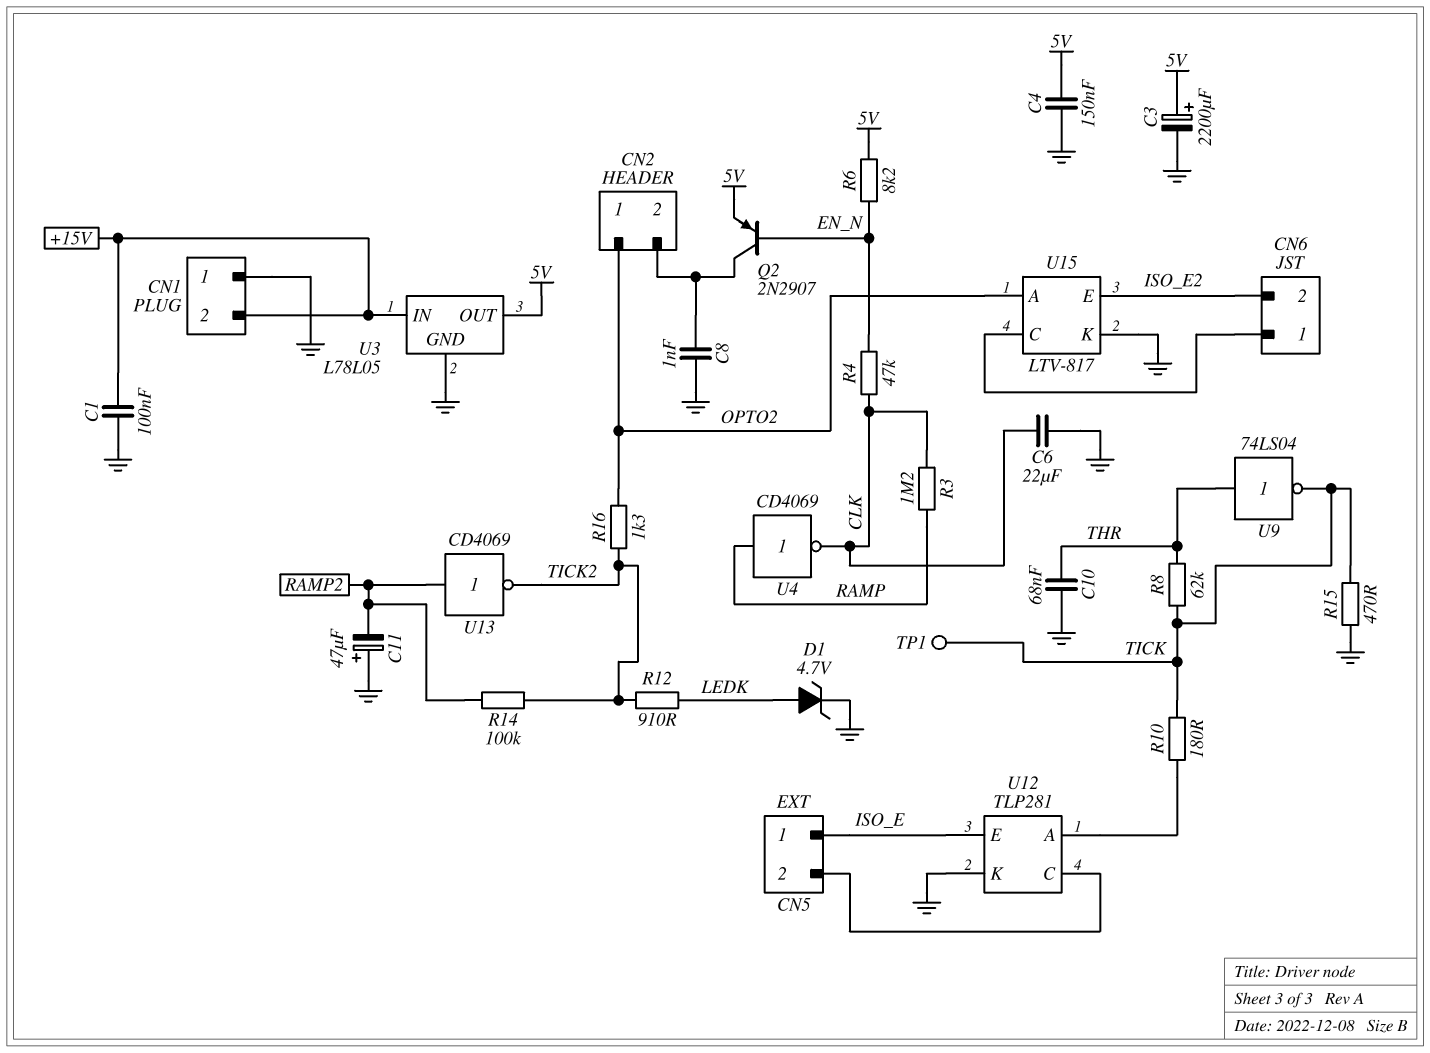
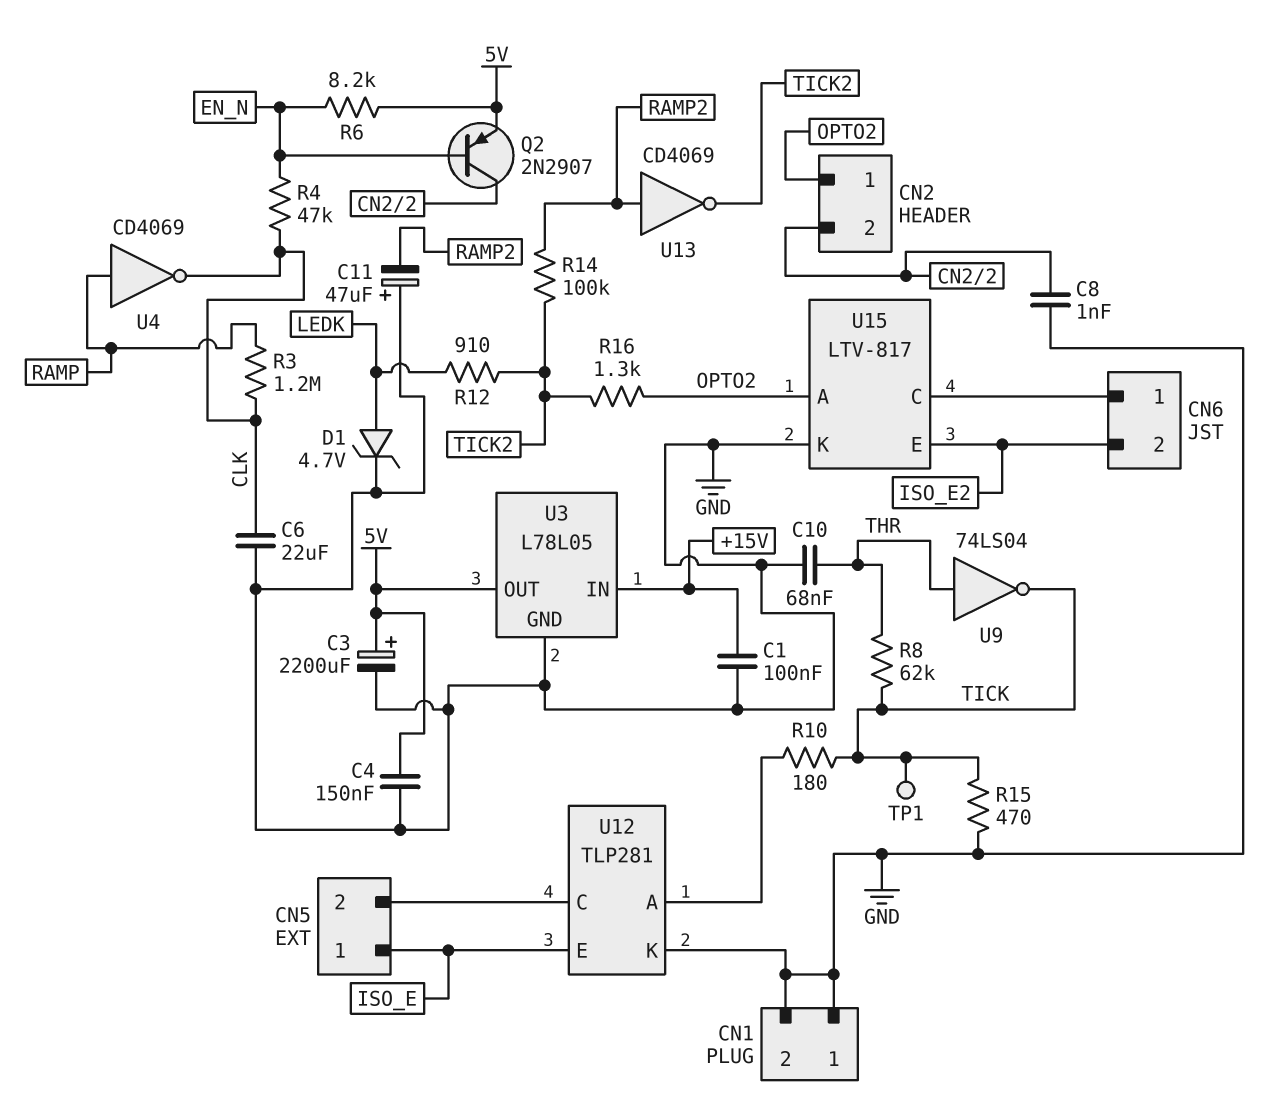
CN1 pin 2: +15V -> GND

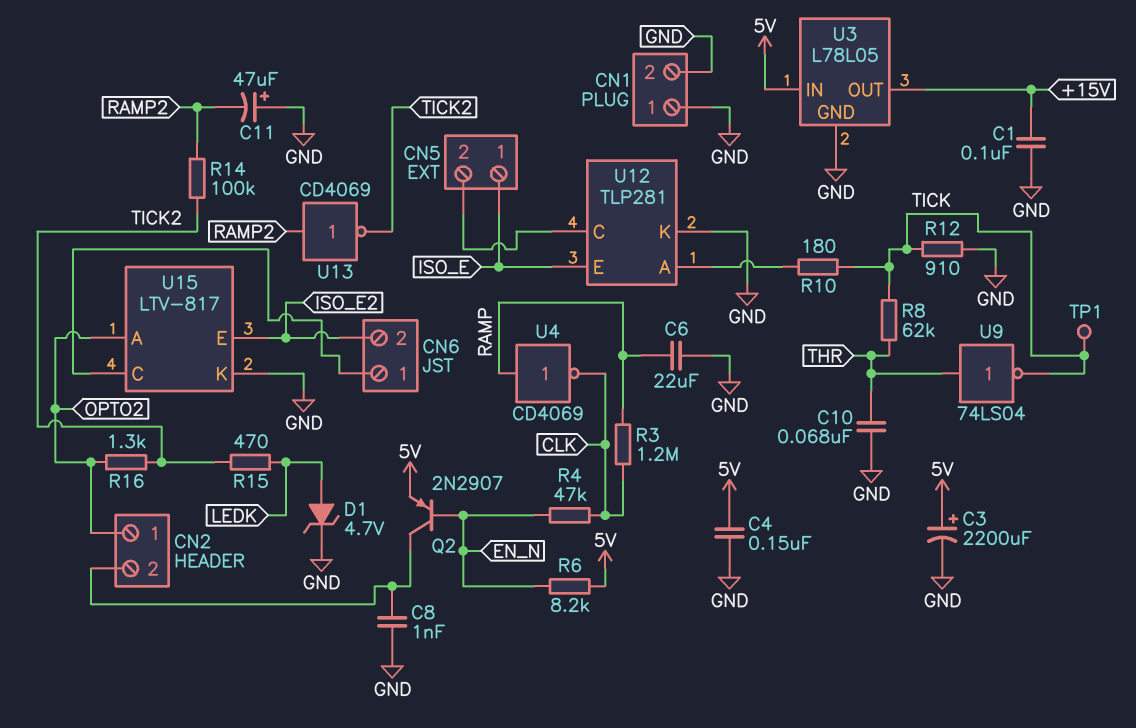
C6: 22uF (CLK, GND) -> 22uF (GND, RAMP)
R12: 910 (LEDK, TICK2) -> 910 (GND, TICK)
R15: 470 (GND, TICK) -> 470 (LEDK, TICK2)
U3 pin IN: +15V -> 5V
U3 pin OUT: 5V -> +15V

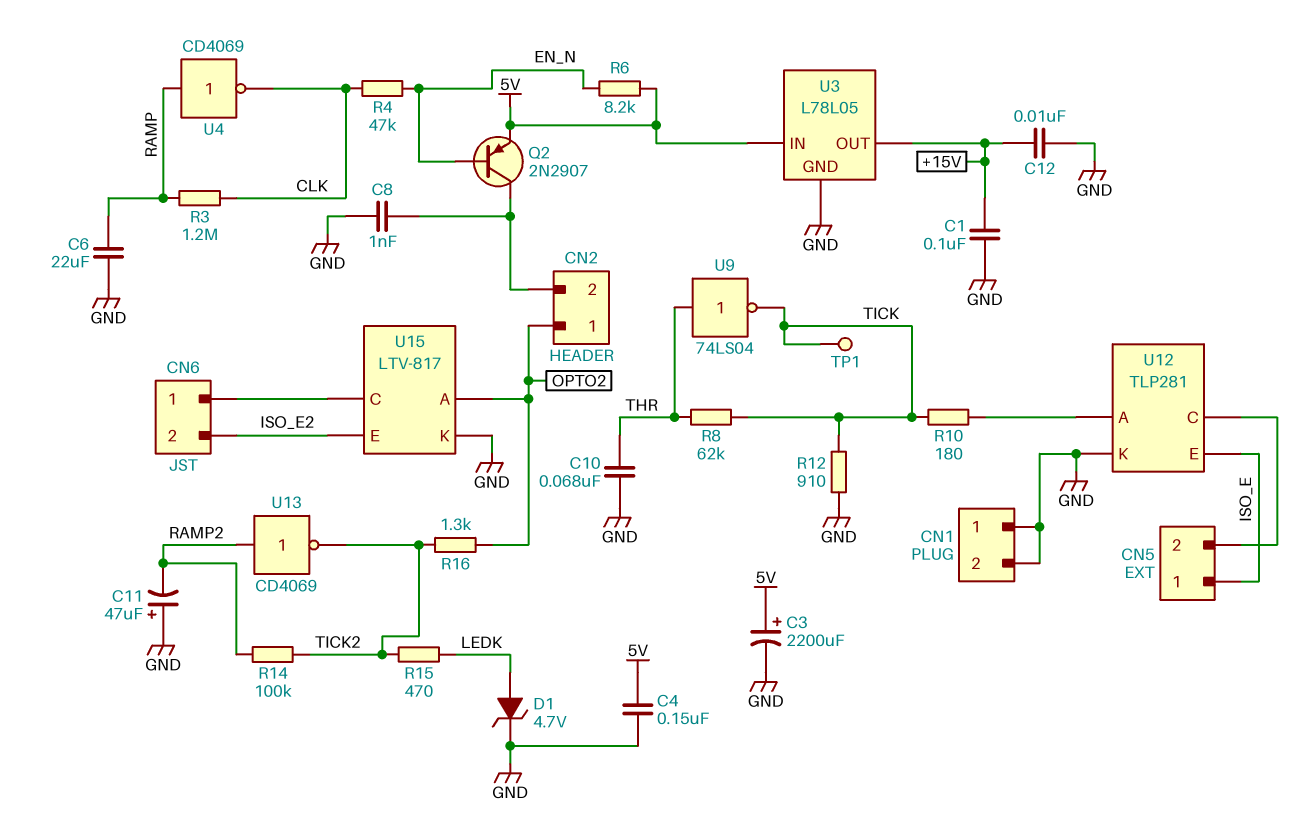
C12: none -> 10nF (+15V, GND)

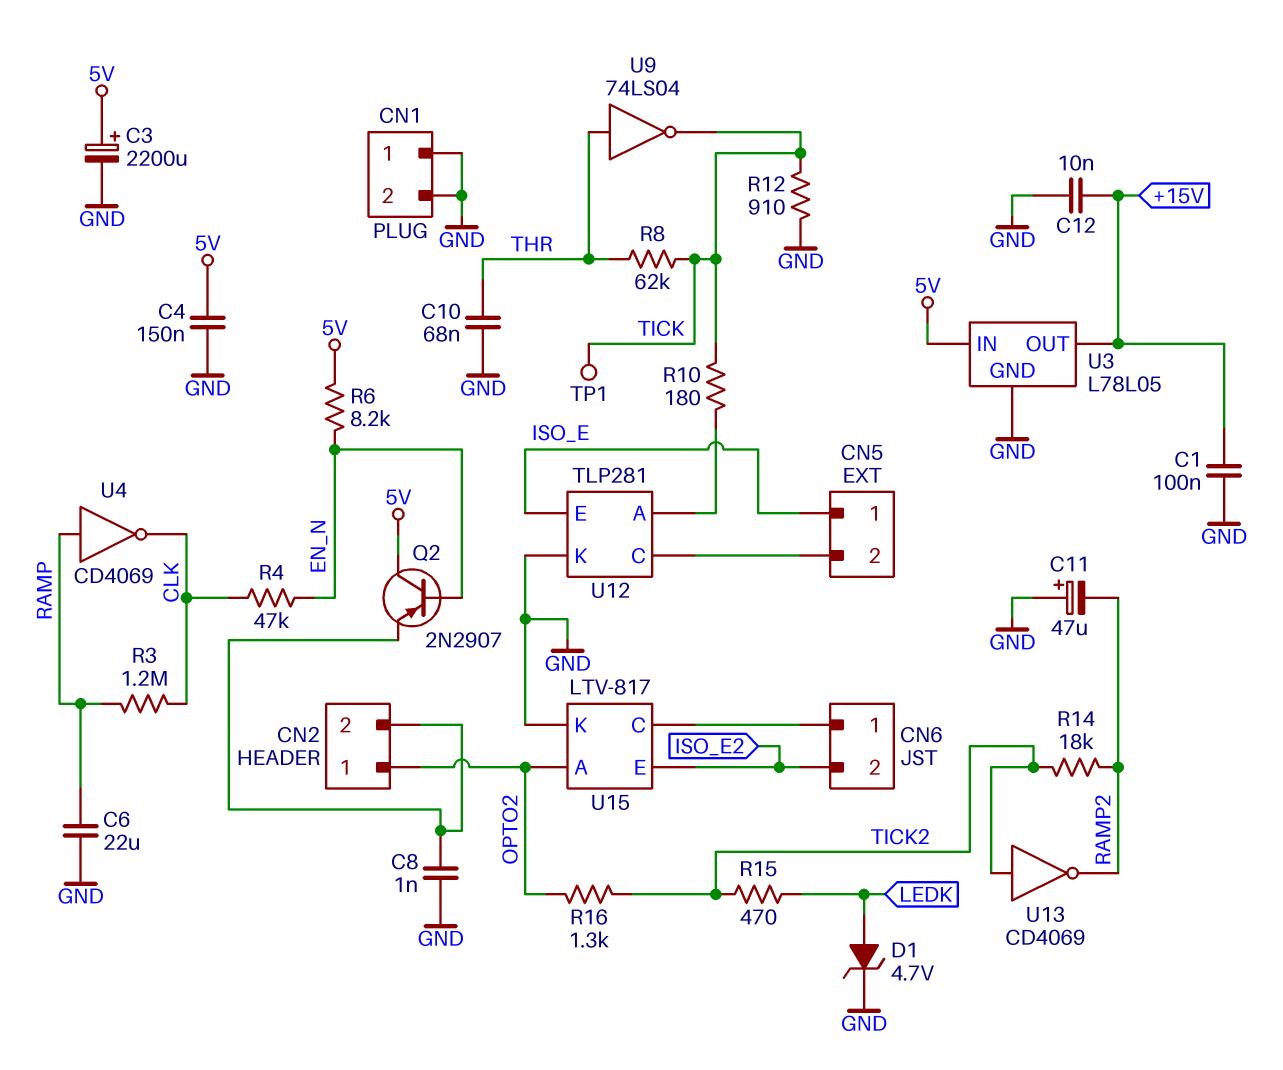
Q2: PNP 2N2907 (B EN_N, C CN2/2, E 5V) -> PNP 2N2907 (B EN_N, C 5V, E CN2/2)
R14: 100k (RAMP2, TICK2) -> 18k (RAMP2, TICK2)
U13: NOT CD4069 (in RAMP2, out TICK2) -> NOT CD4069 (in TICK2, out RAMP2)

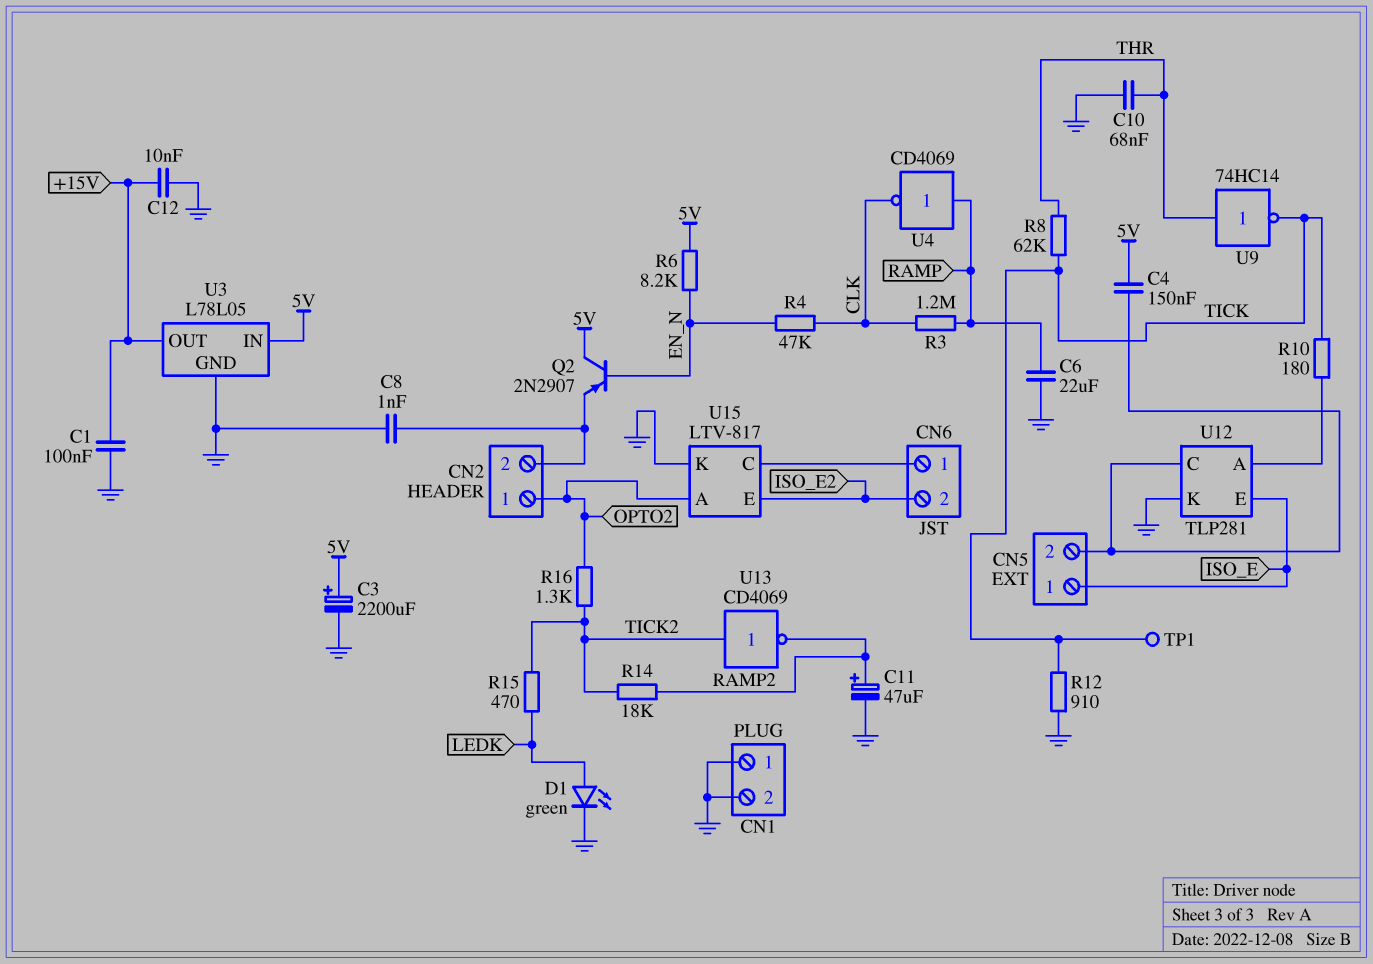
C4: 150nF (5V, GND) -> 150nF (5V, CN5/2)
C11: 47uF (plus GND, minus RAMP2) -> 47uF (plus RAMP2, minus GND)
D1: zener 4.7V (A LEDK, K GND) -> LED green (A LEDK, K GND)
U9: NOT 74LS04 (in THR, out TICK) -> NOT 74HC14 (in THR, out TICK)

